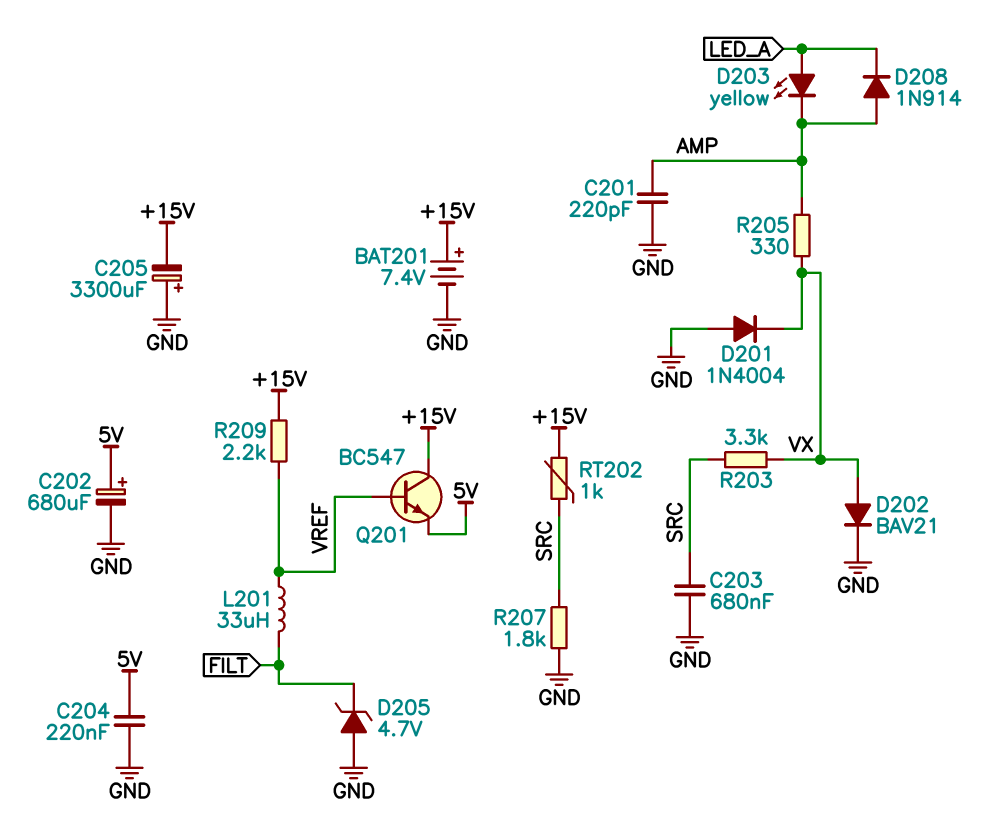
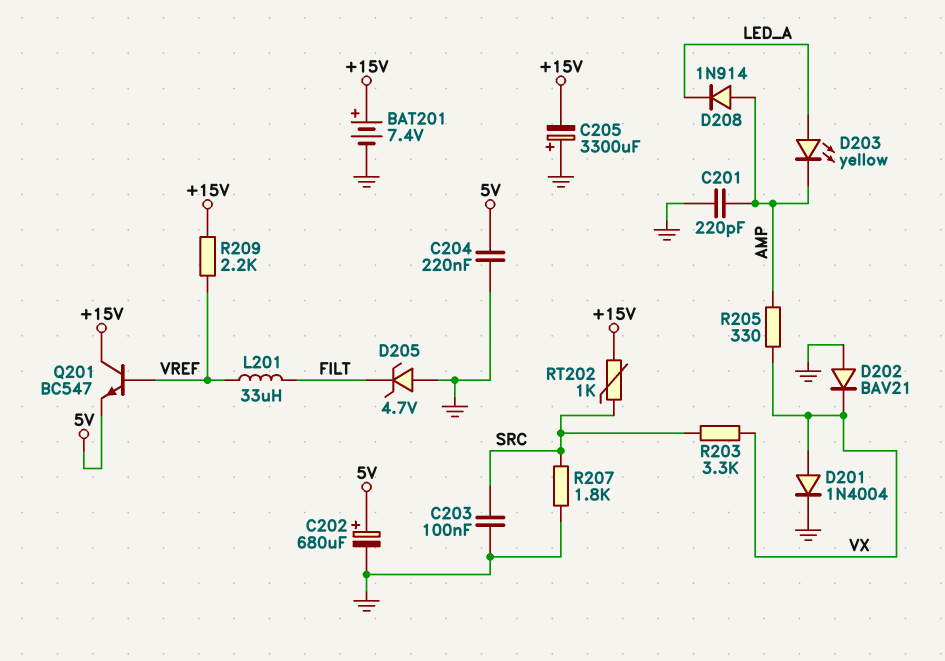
C203: 680nF (GND, SRC) -> 100nF (GND, SRC)
D201: diode 1N4004 (A GND, K VX) -> diode 1N4004 (A VX, K GND)
D202: diode BAV21 (A VX, K GND) -> diode BAV21 (A GND, K VX)

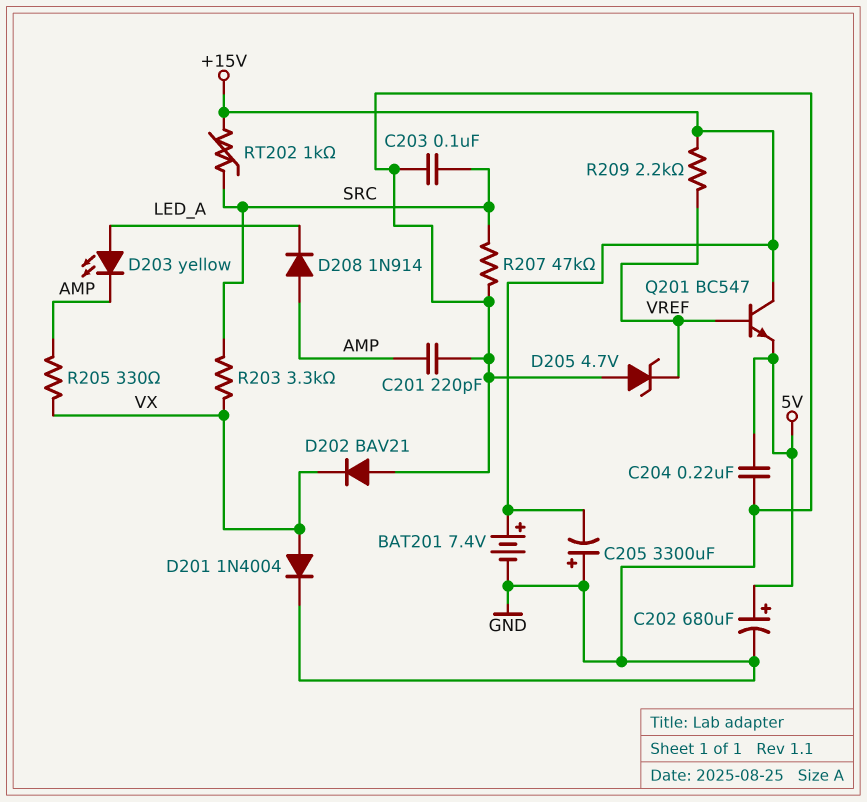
D205: zener 4.7V (A GND, K FILT) -> zener 4.7V (A GND, K VREF)
L201: 33uH (FILT, VREF) -> none
R207: 1.8k (GND, SRC) -> 47k (GND, SRC)

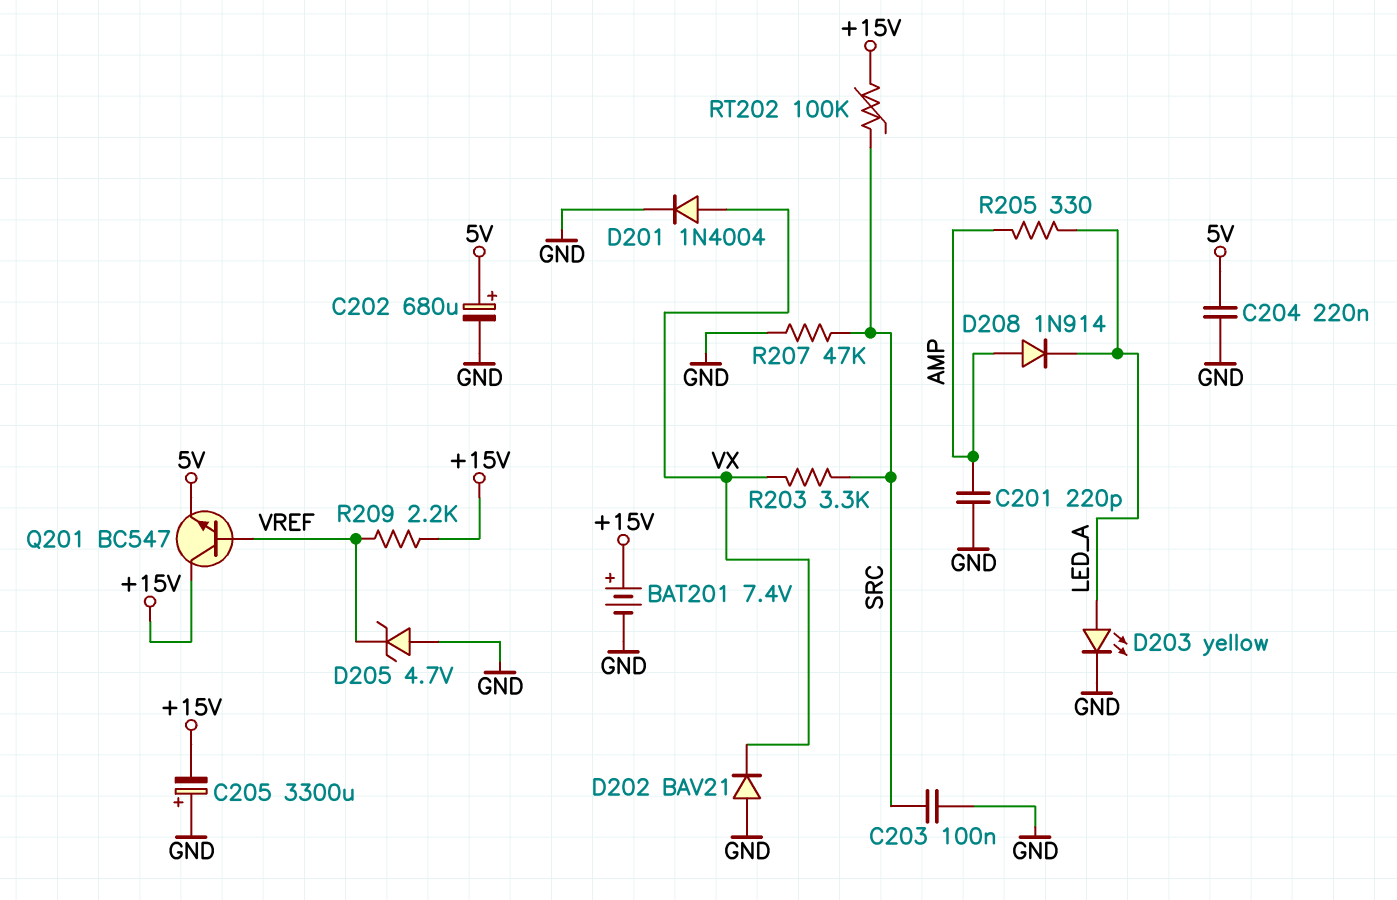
D203: LED yellow (A LED_A, K AMP) -> LED yellow (A LED_A, K GND)
R205: 330 (AMP, VX) -> 330 (AMP, LED_A)
RT202: 1k (+15V, SRC) -> 100k (+15V, SRC)

